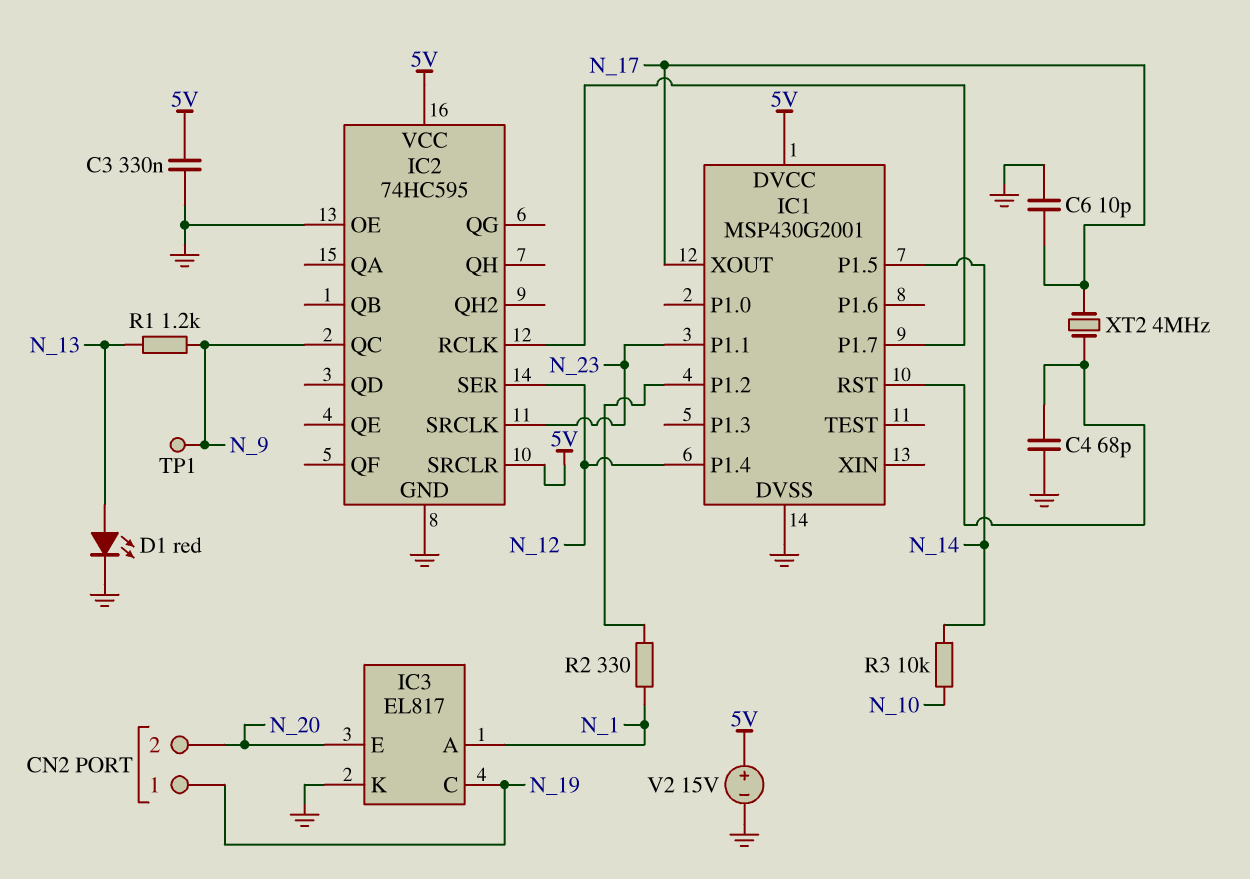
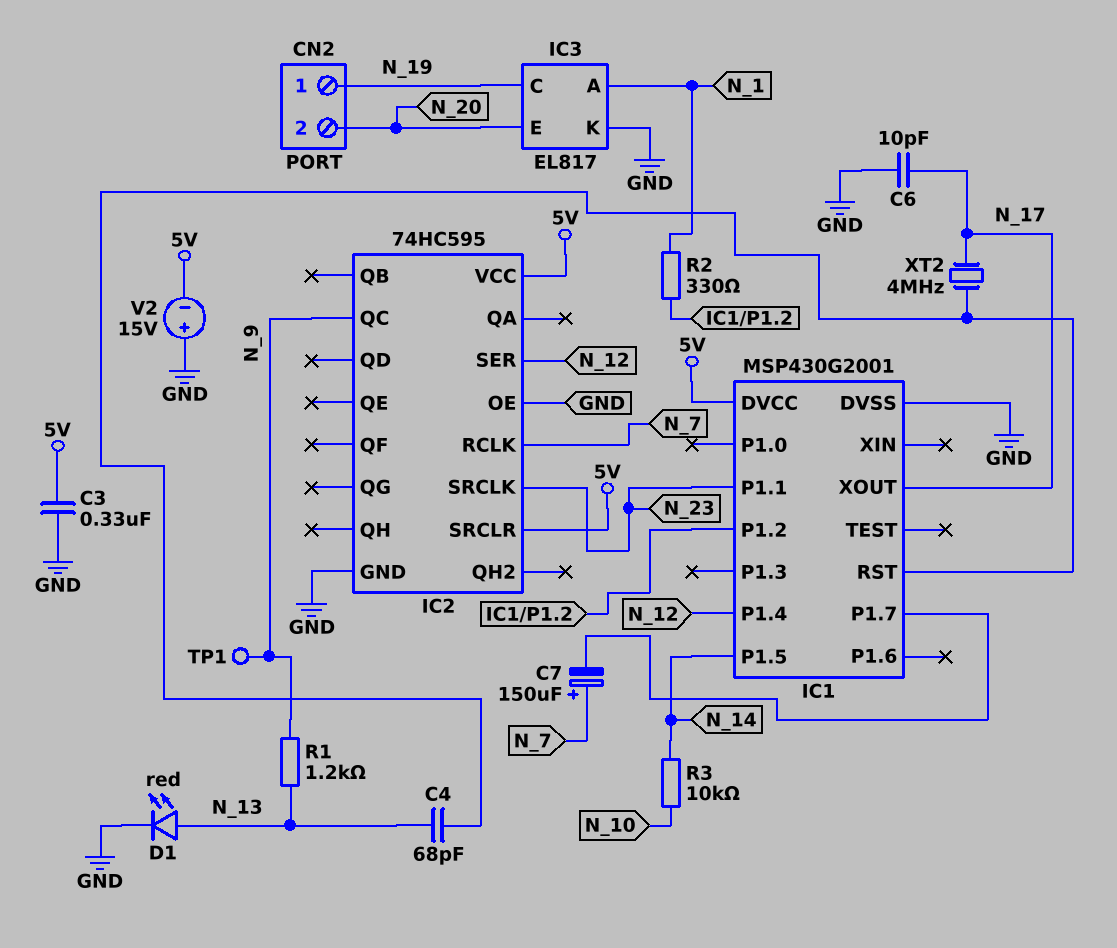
C4: 68pF (GND, IC1/RST) -> 68pF (IC1/RST, N_13)
C7: none -> 150uF (plus N_7, minus IC1/P1.7)
IC2 pin RCLK: IC1/P1.7 -> N_7
V2: 15V (plus 5V, minus GND) -> 15V (plus GND, minus 5V)

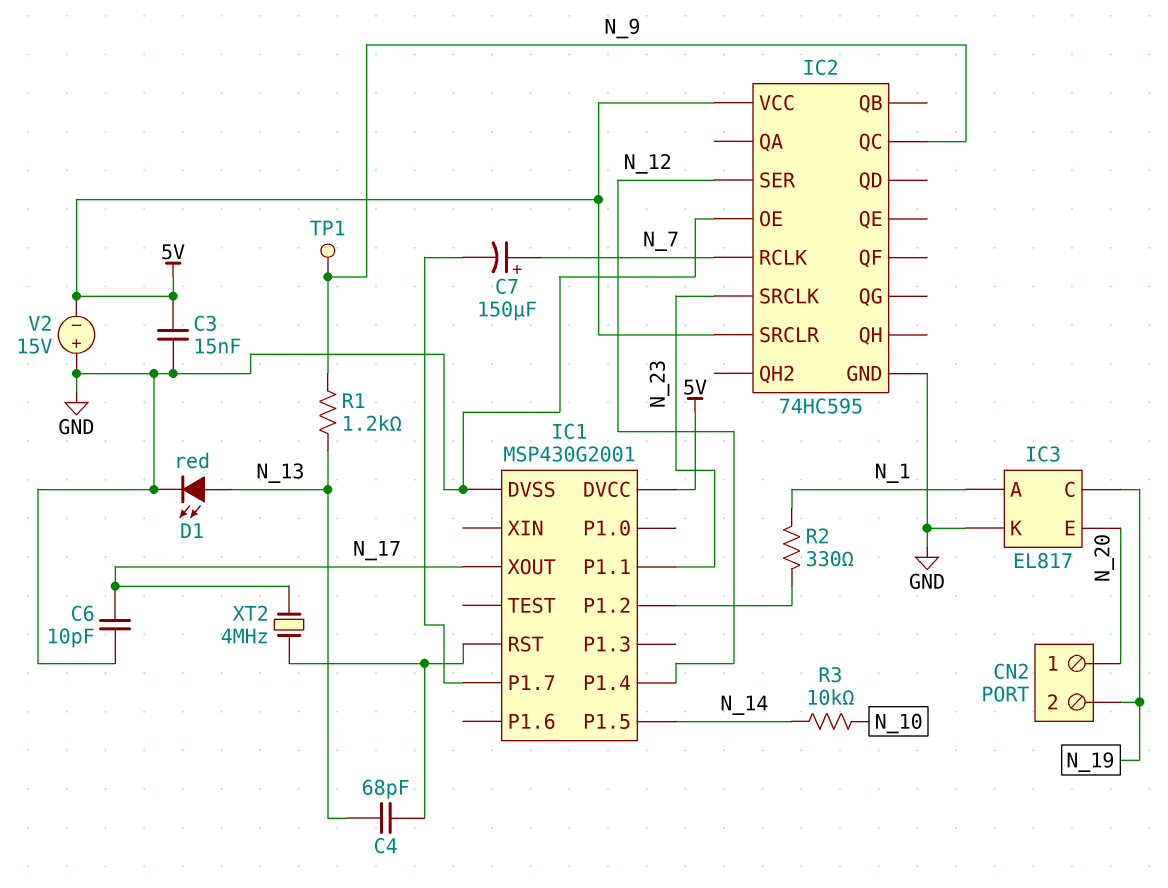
C3: 330nF (5V, GND) -> 15nF (5V, GND)
CN2 pin 1: N_19 -> N_20
CN2 pin 2: N_20 -> N_19

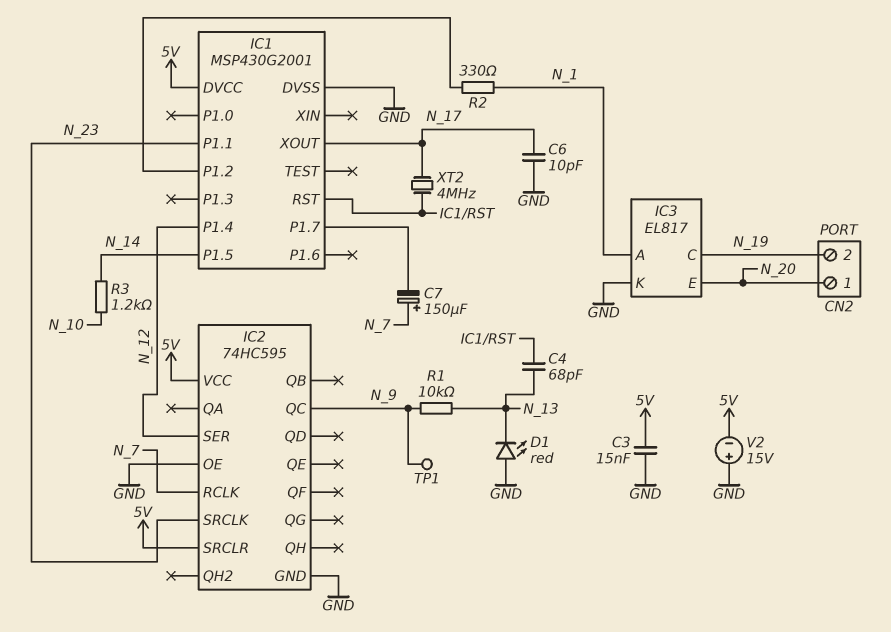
D1: LED red (A N_13, K GND) -> LED red (A GND, K N_13)
R1: 1.2k (N_9, N_13) -> 10k (N_9, N_13)
R3: 10k (N_10, N_14) -> 1.2k (N_10, N_14)

